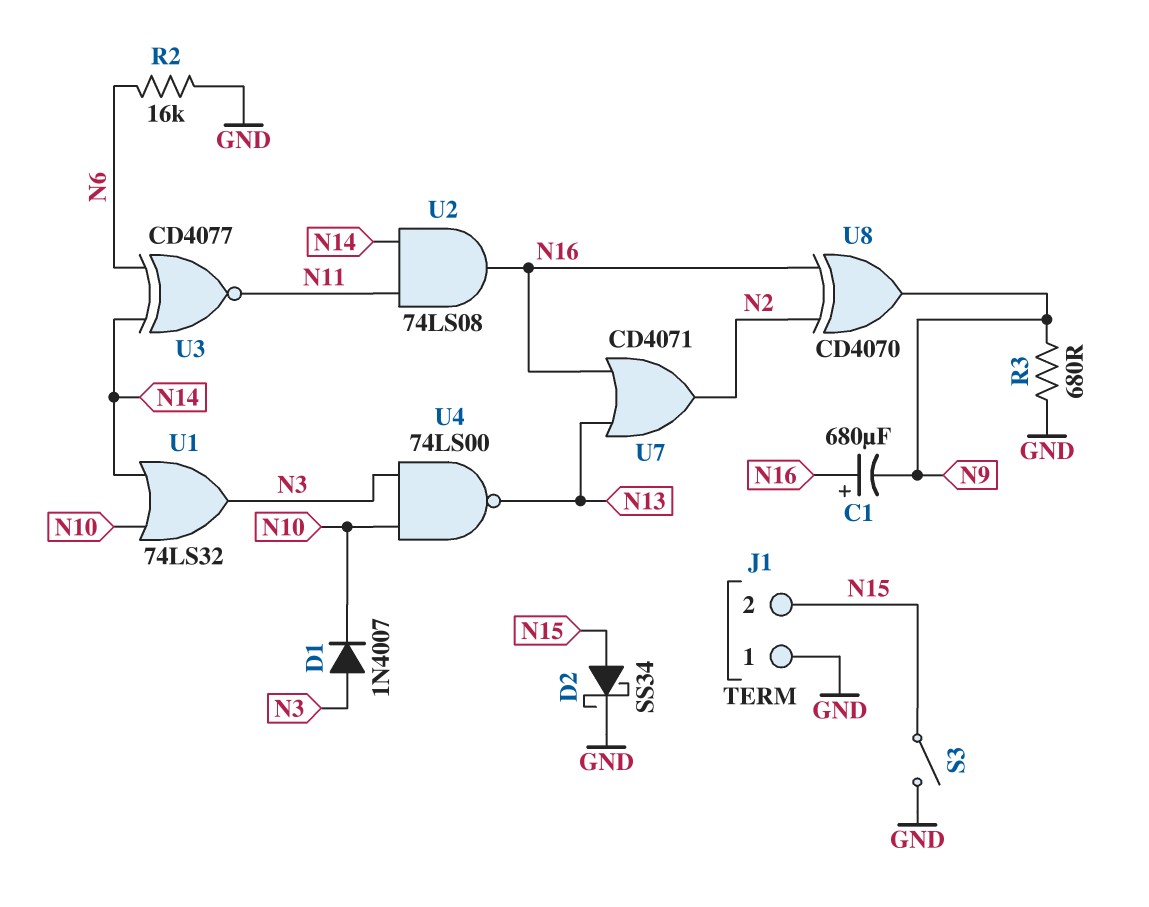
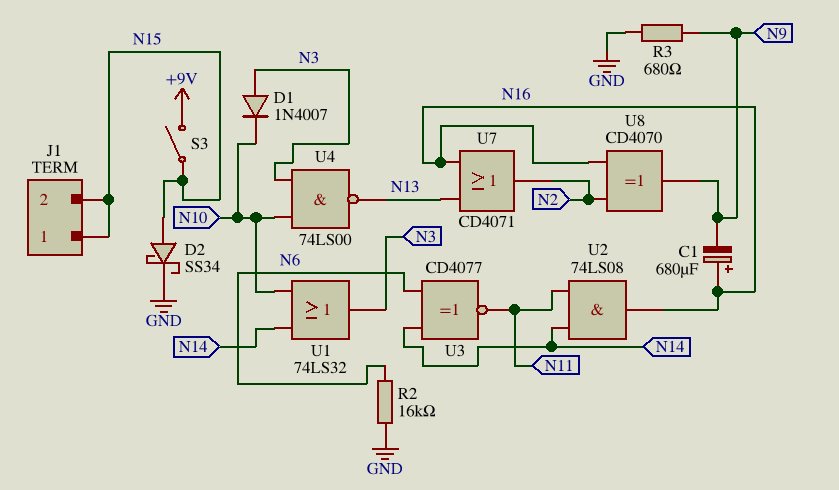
J1 pin 1: GND -> N15
S3: switch (GND, N15) -> switch (+9V, N15)

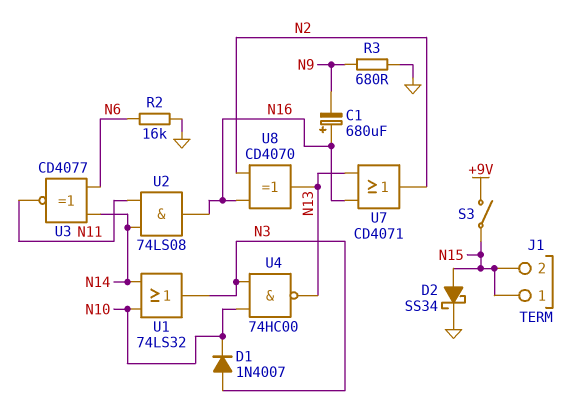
U4: NAND 74LS00 (in N3, in N10, out N13) -> NAND 74HC00 (in N3, in N10, out N13)
U8: XOR CD4070 (in N2, in N16, out N9) -> XOR CD4070 (in N2, in N16, out N13)

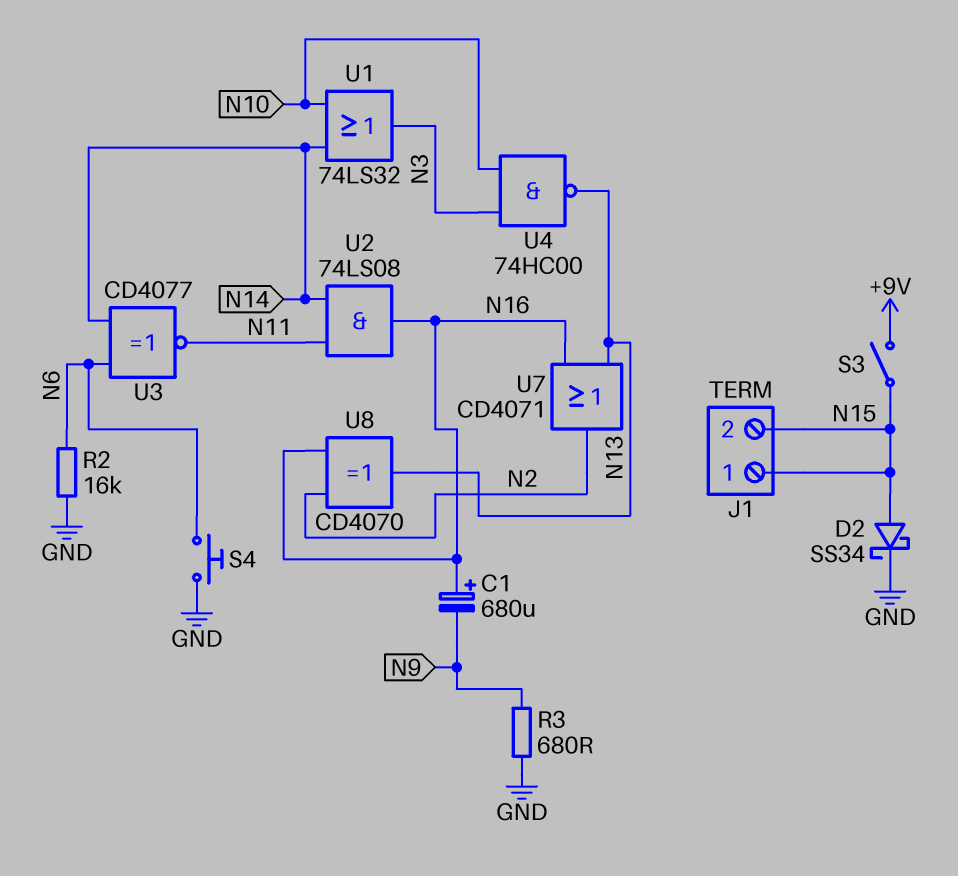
D1: diode 1N4007 (A N3, K N10) -> none
S4: none -> button (GND, N6)

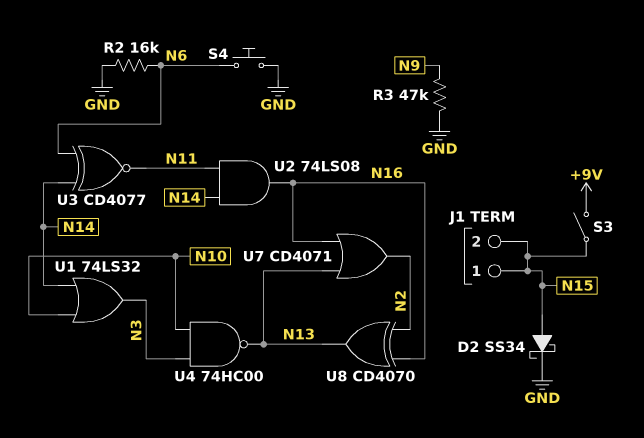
C1: 680uF (plus N16, minus N9) -> none
R3: 680 (GND, N9) -> 47k (GND, N9)

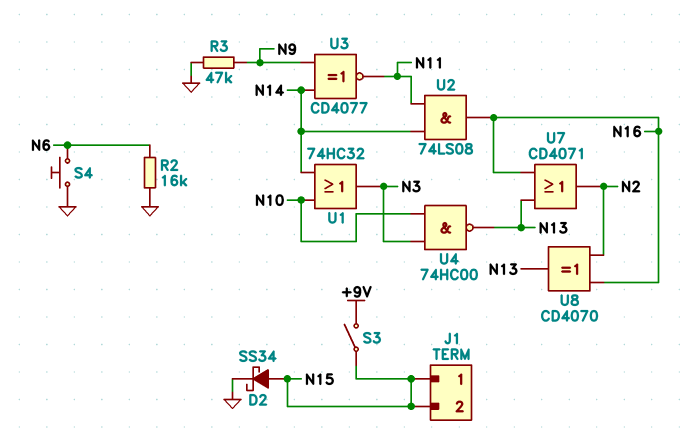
U1: OR 74LS32 (in N10, in N14, out N3) -> OR 74HC32 (in N10, in N14, out N3)
U3: XNOR CD4077 (in N6, in N14, out N11) -> XNOR CD4077 (in N9, in N14, out N11)

